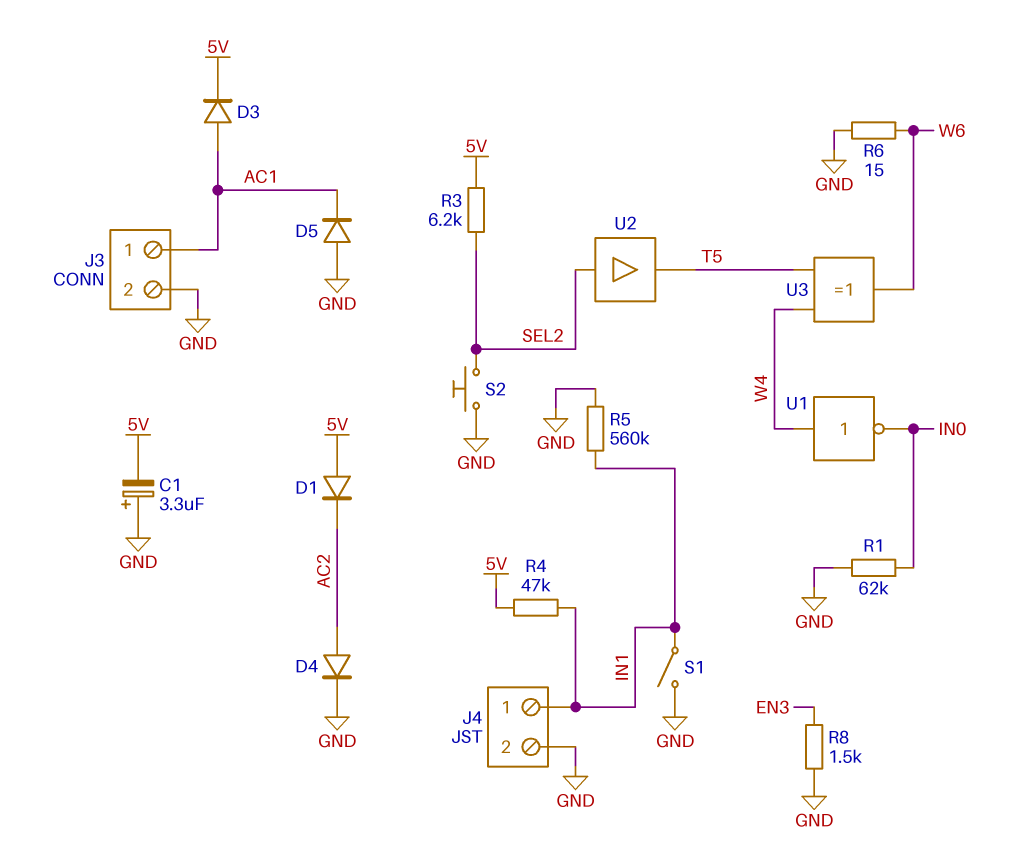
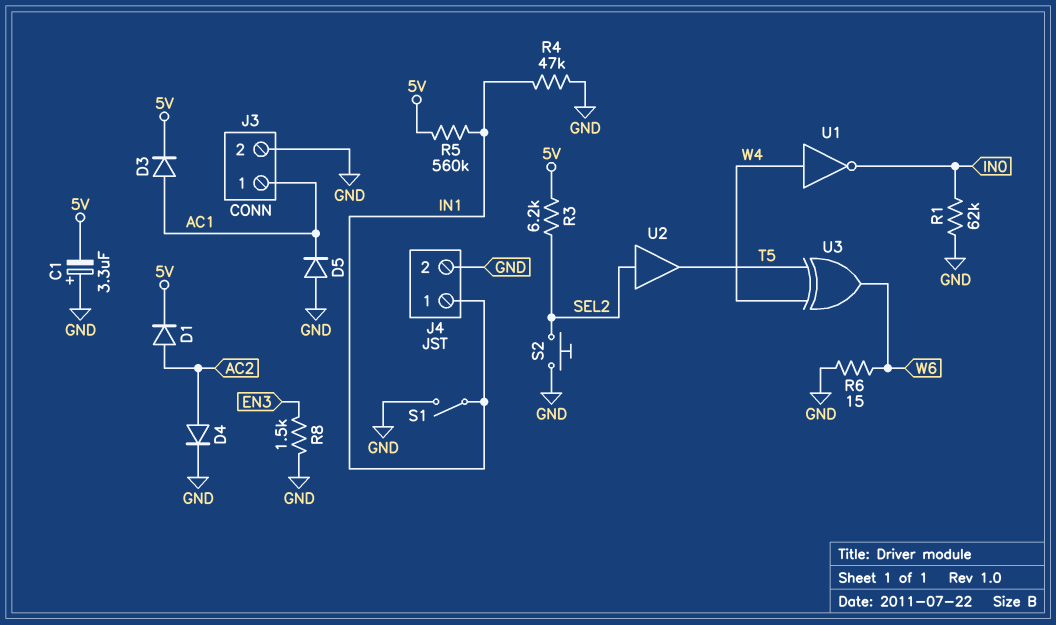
D1: diode (A 5V, K AC2) -> diode (A AC2, K 5V)
R4: 47k (5V, IN1) -> 47k (GND, IN1)
R5: 560k (GND, IN1) -> 560k (5V, IN1)

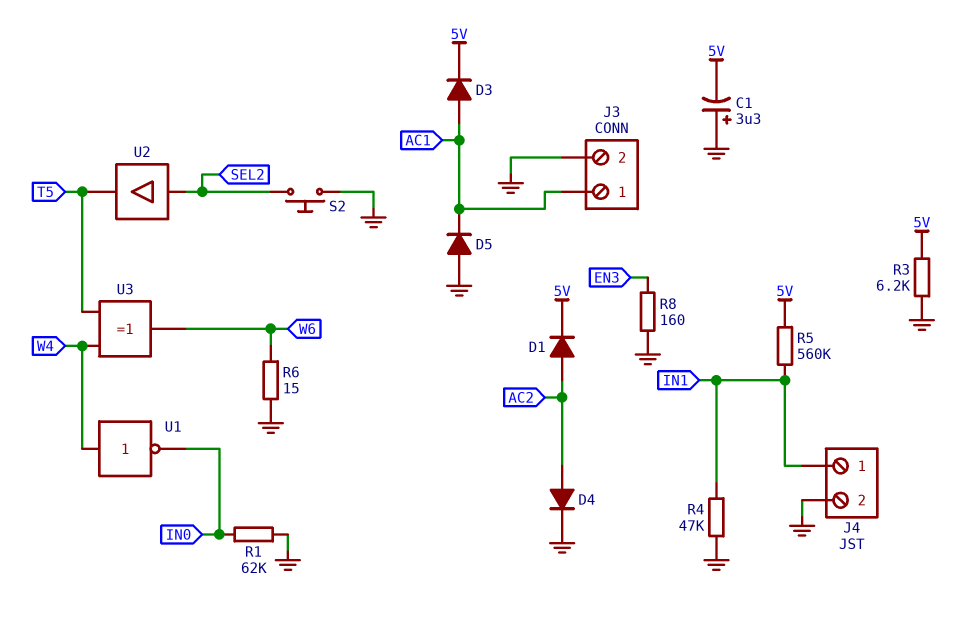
R3: 6.2k (5V, SEL2) -> 6.2k (5V, GND)
R8: 1.5k (EN3, GND) -> 160 (EN3, GND)
S1: switch (GND, IN1) -> none

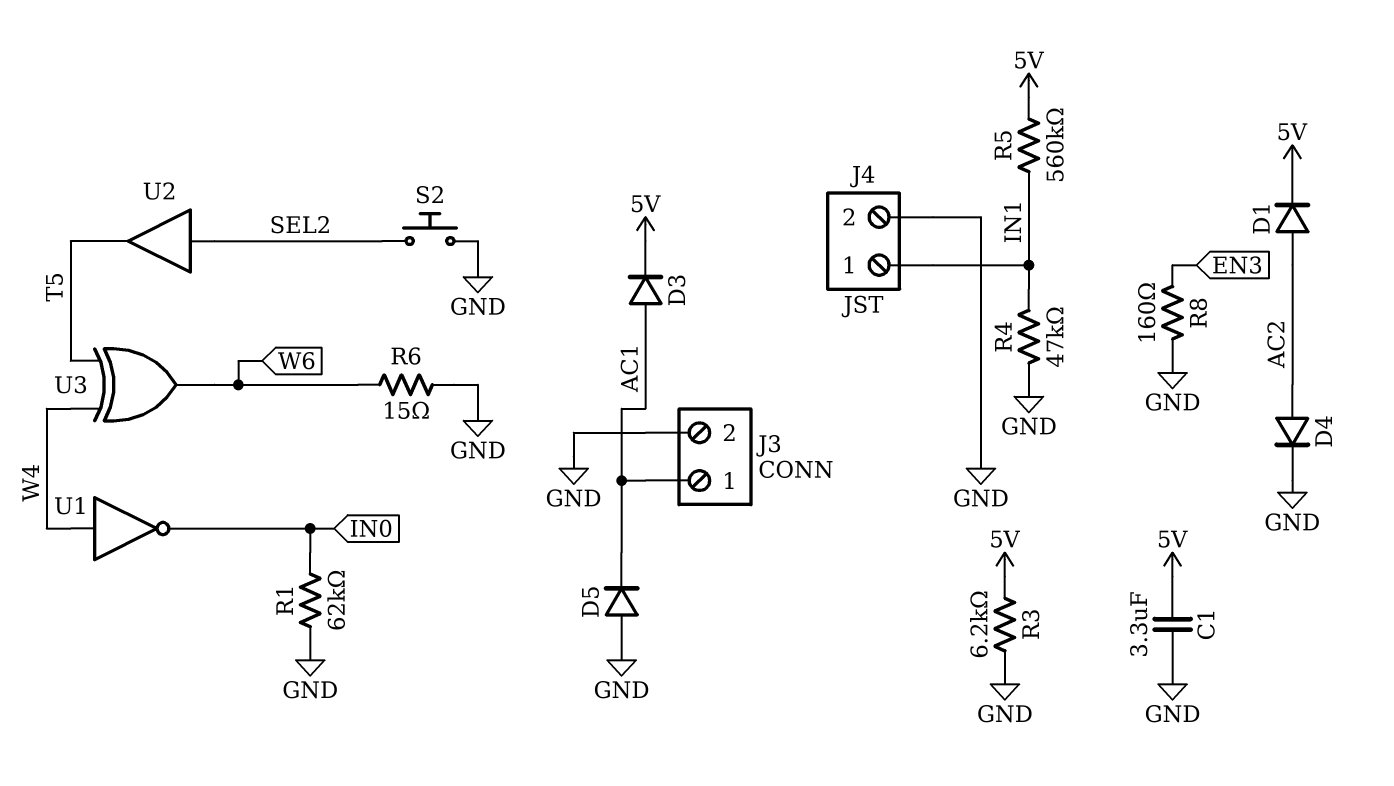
C1: 3.3uF (plus GND, minus 5V) -> 3.3uF (5V, GND)

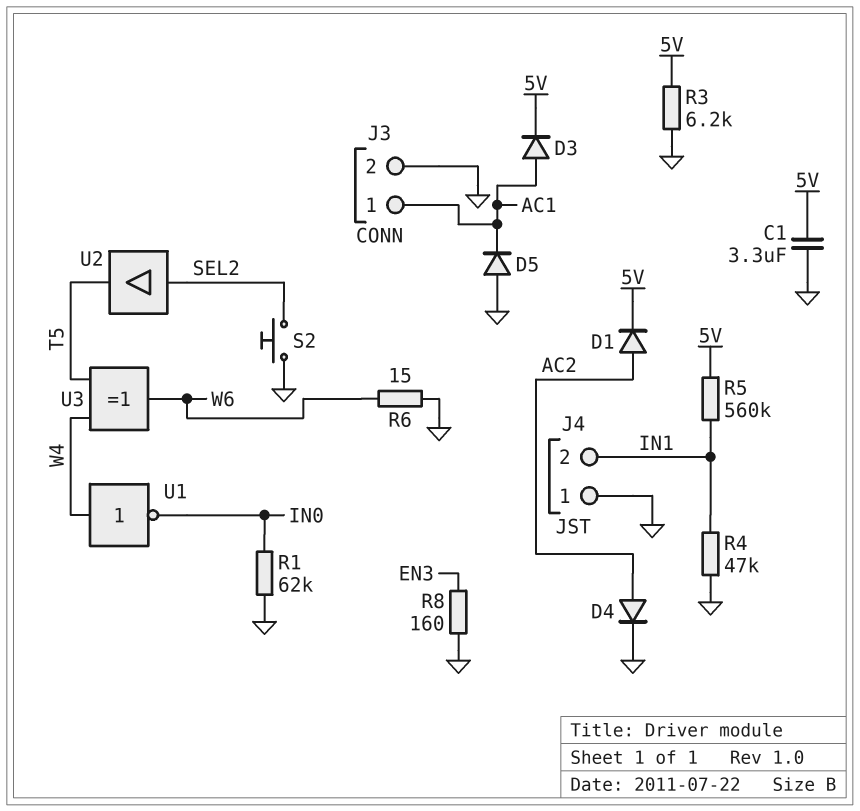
J4 pin 1: IN1 -> GND
J4 pin 2: GND -> IN1

